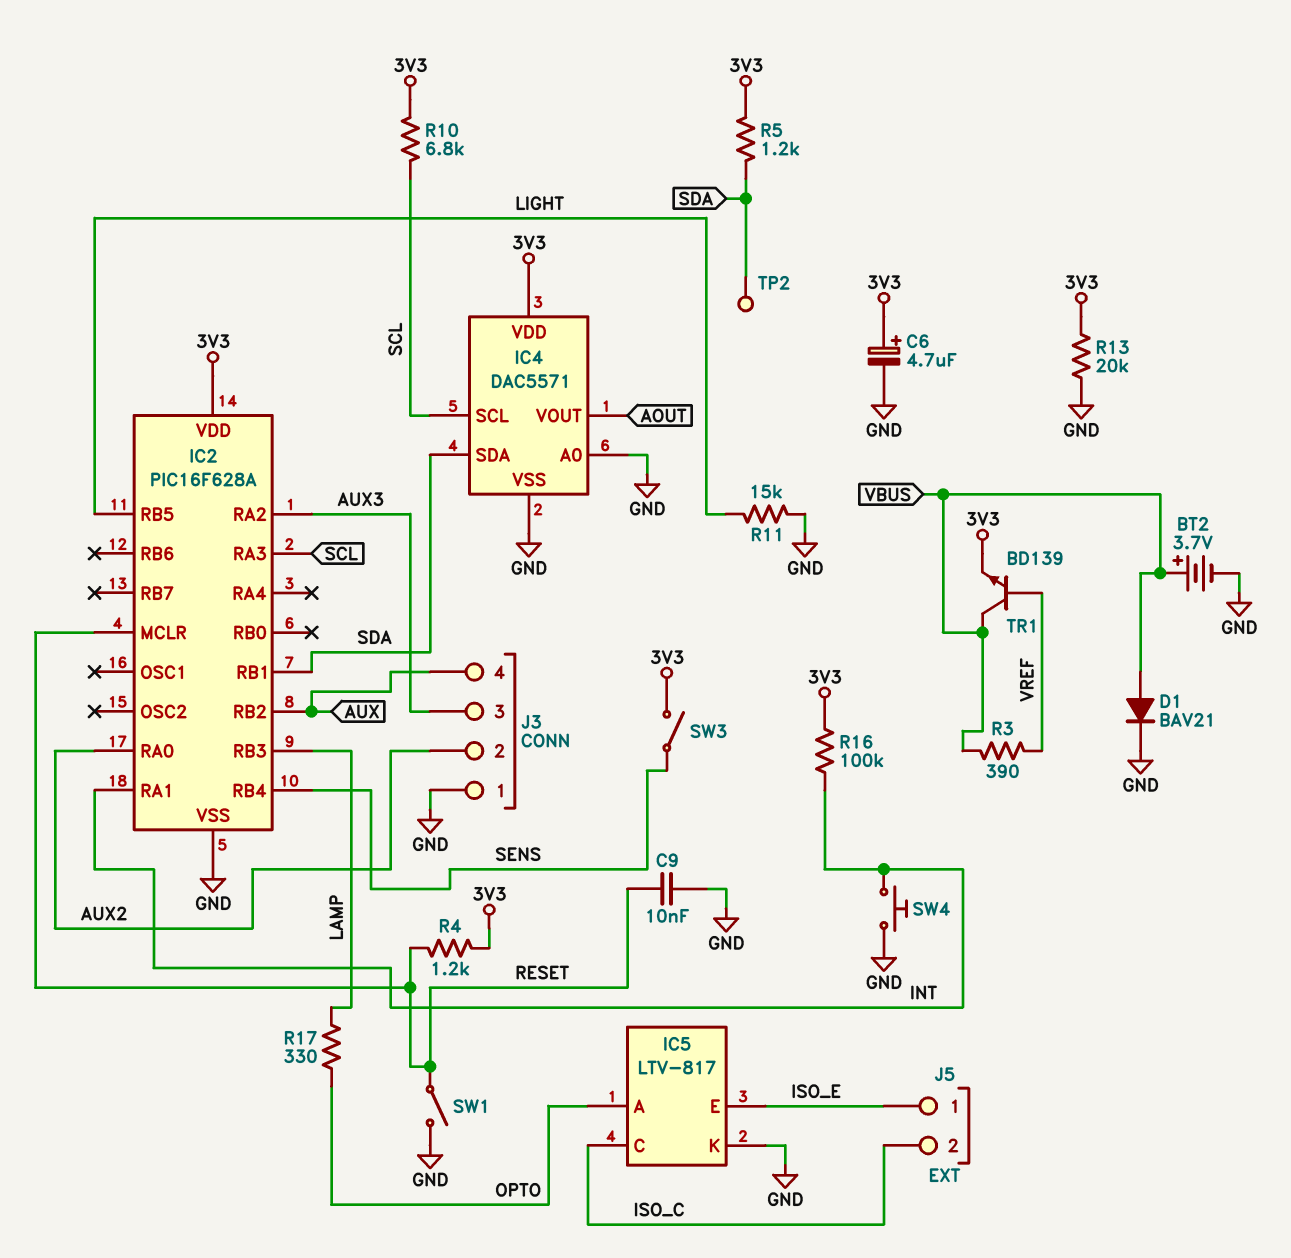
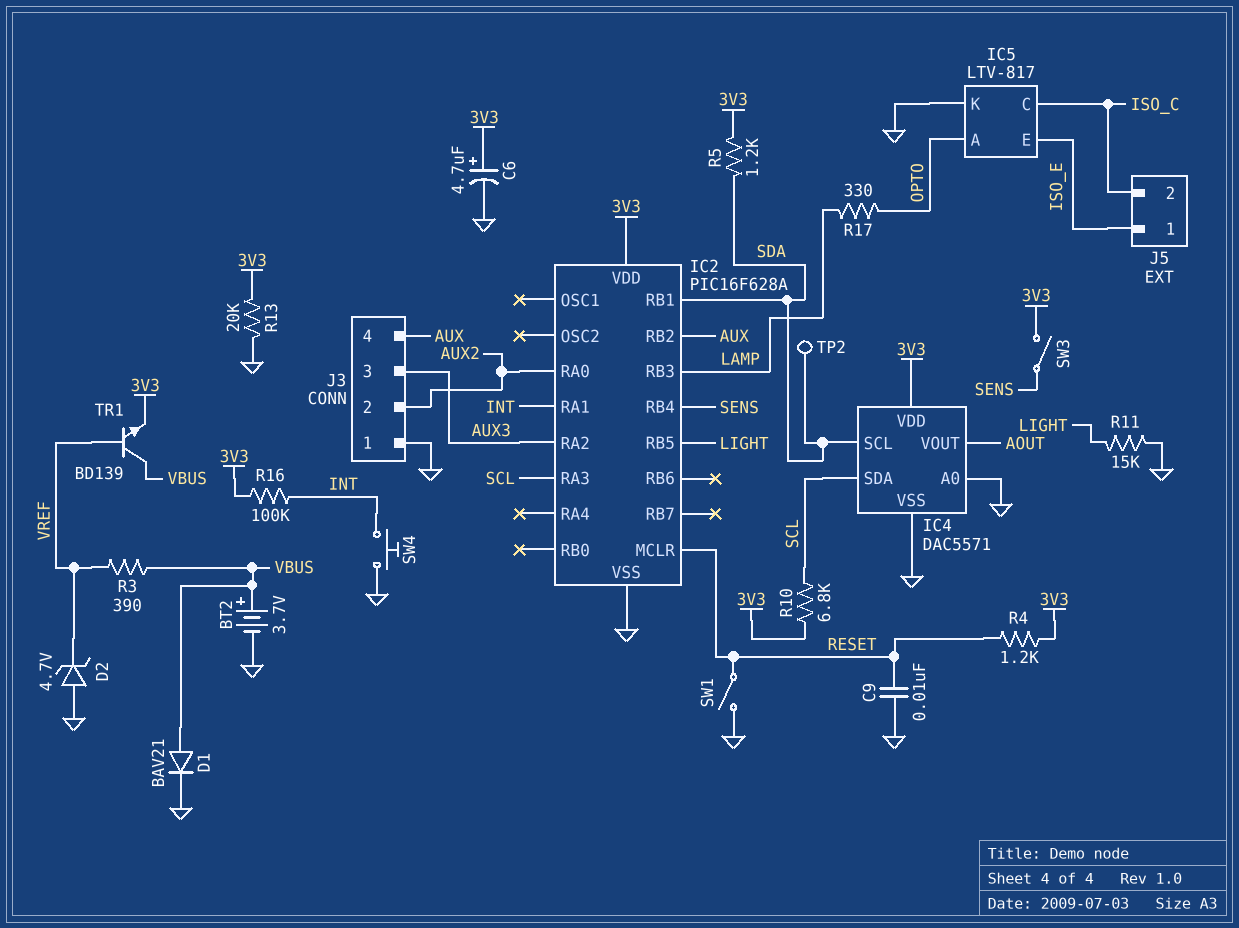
D2: none -> zener 4.7V (A GND, K VREF)
IC4 pin SCL: SCL -> SDA
IC4 pin SDA: SDA -> SCL

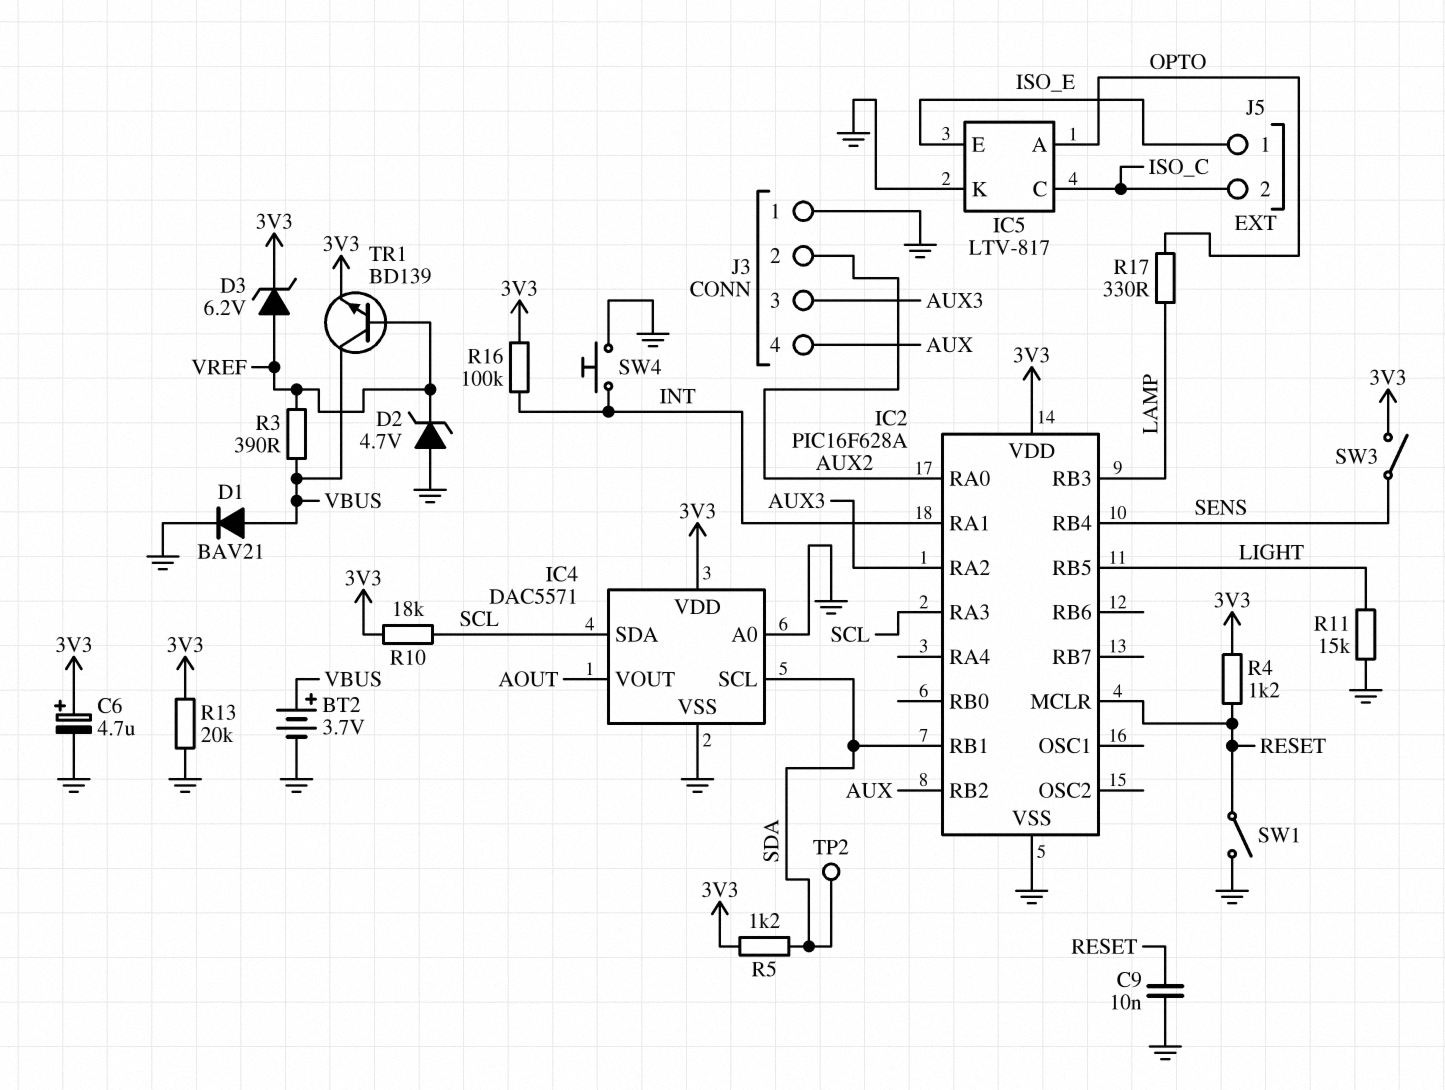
D3: none -> zener 6.2V (A VREF, K 3V3)
R10: 6.8k (3V3, SCL) -> 18k (3V3, SCL)

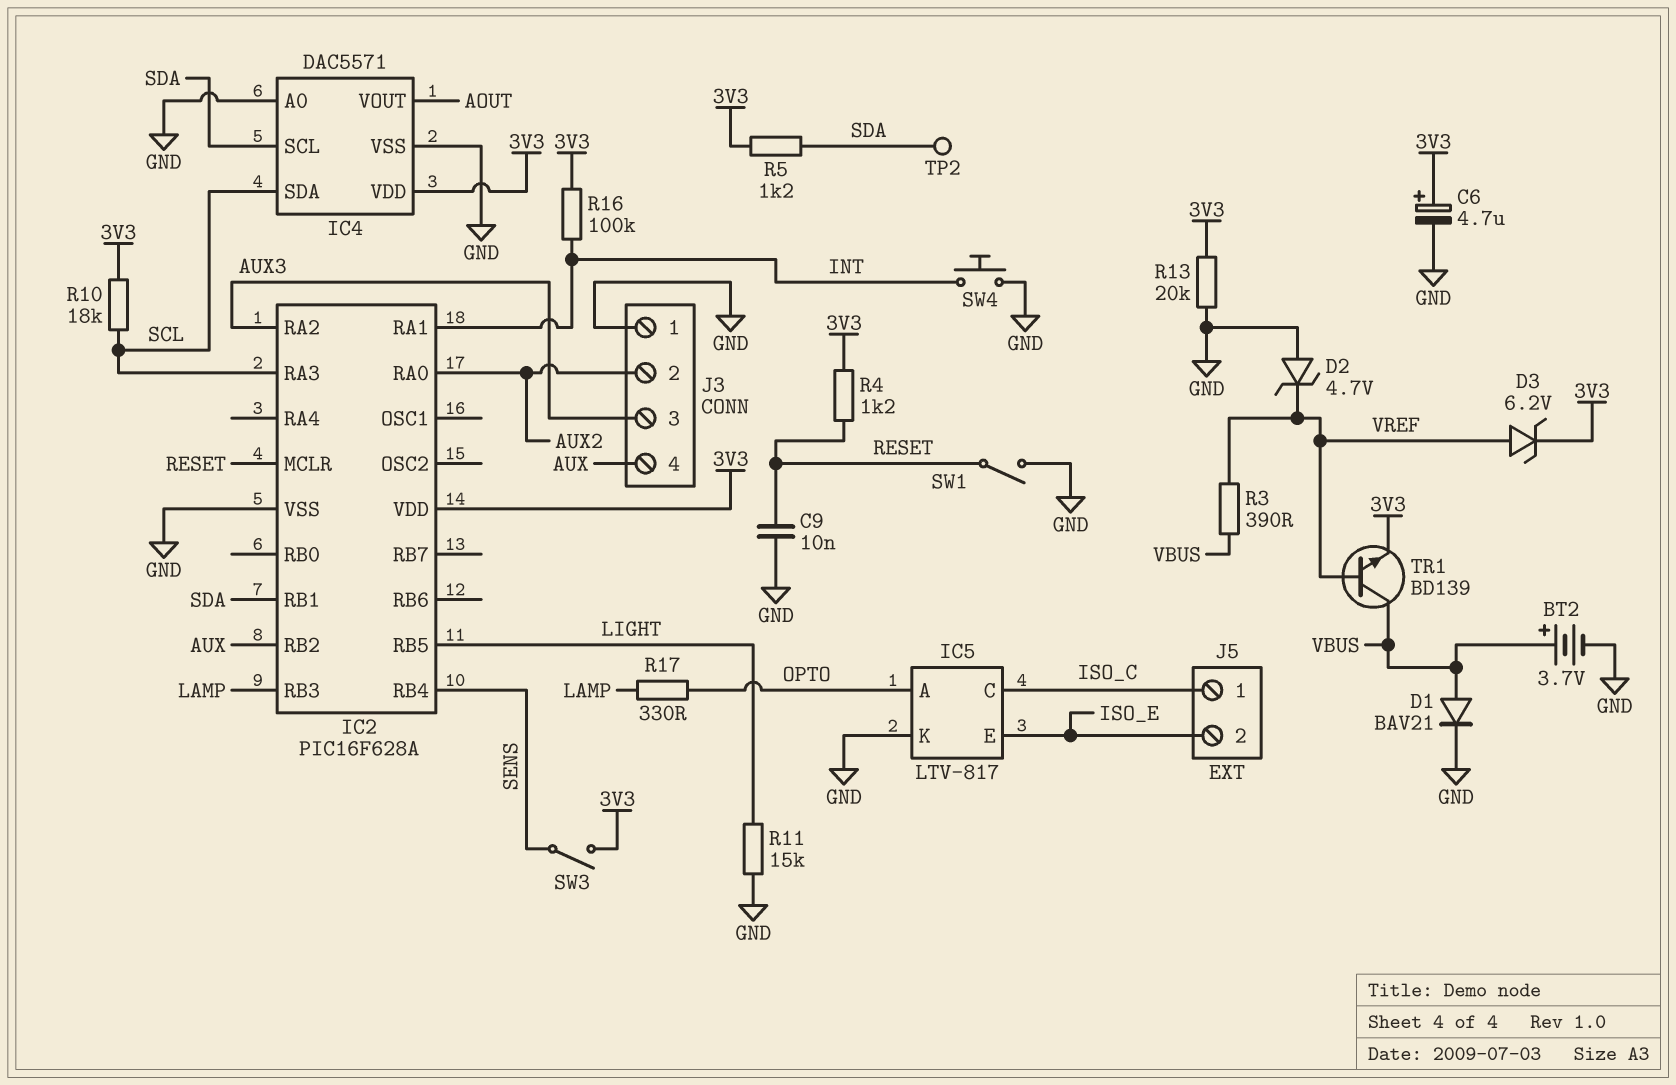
J5 pin 1: ISO_E -> ISO_C
J5 pin 2: ISO_C -> ISO_E

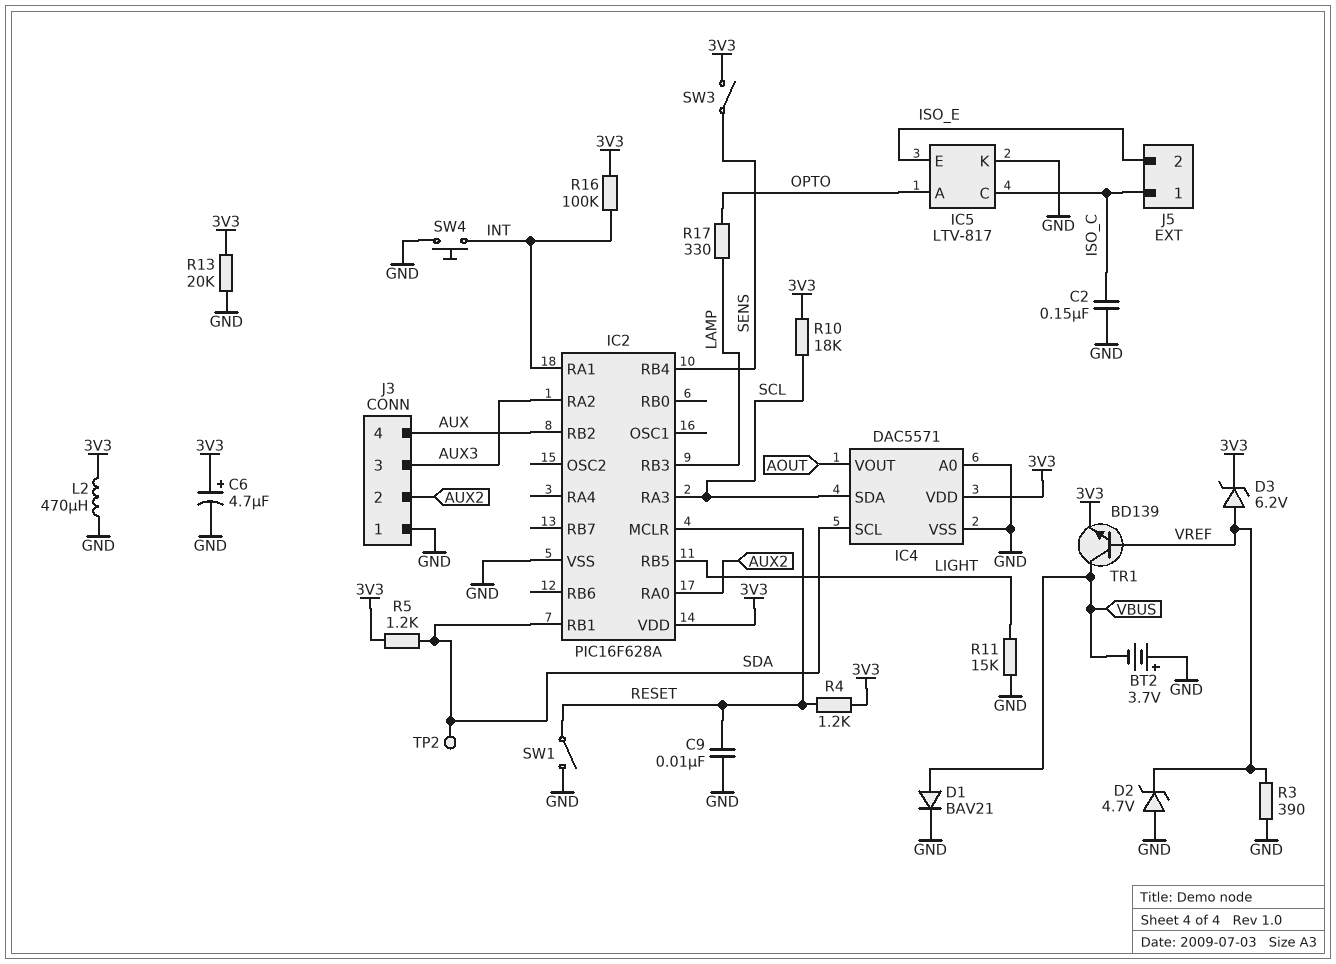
BT2: 3.7V (plus VBUS, minus GND) -> 3.7V (plus GND, minus VBUS)
C2: none -> 150nF (GND, ISO_C)
L2: none -> 470uH (3V3, GND)
R3: 390 (VBUS, VREF) -> 390 (GND, VREF)

